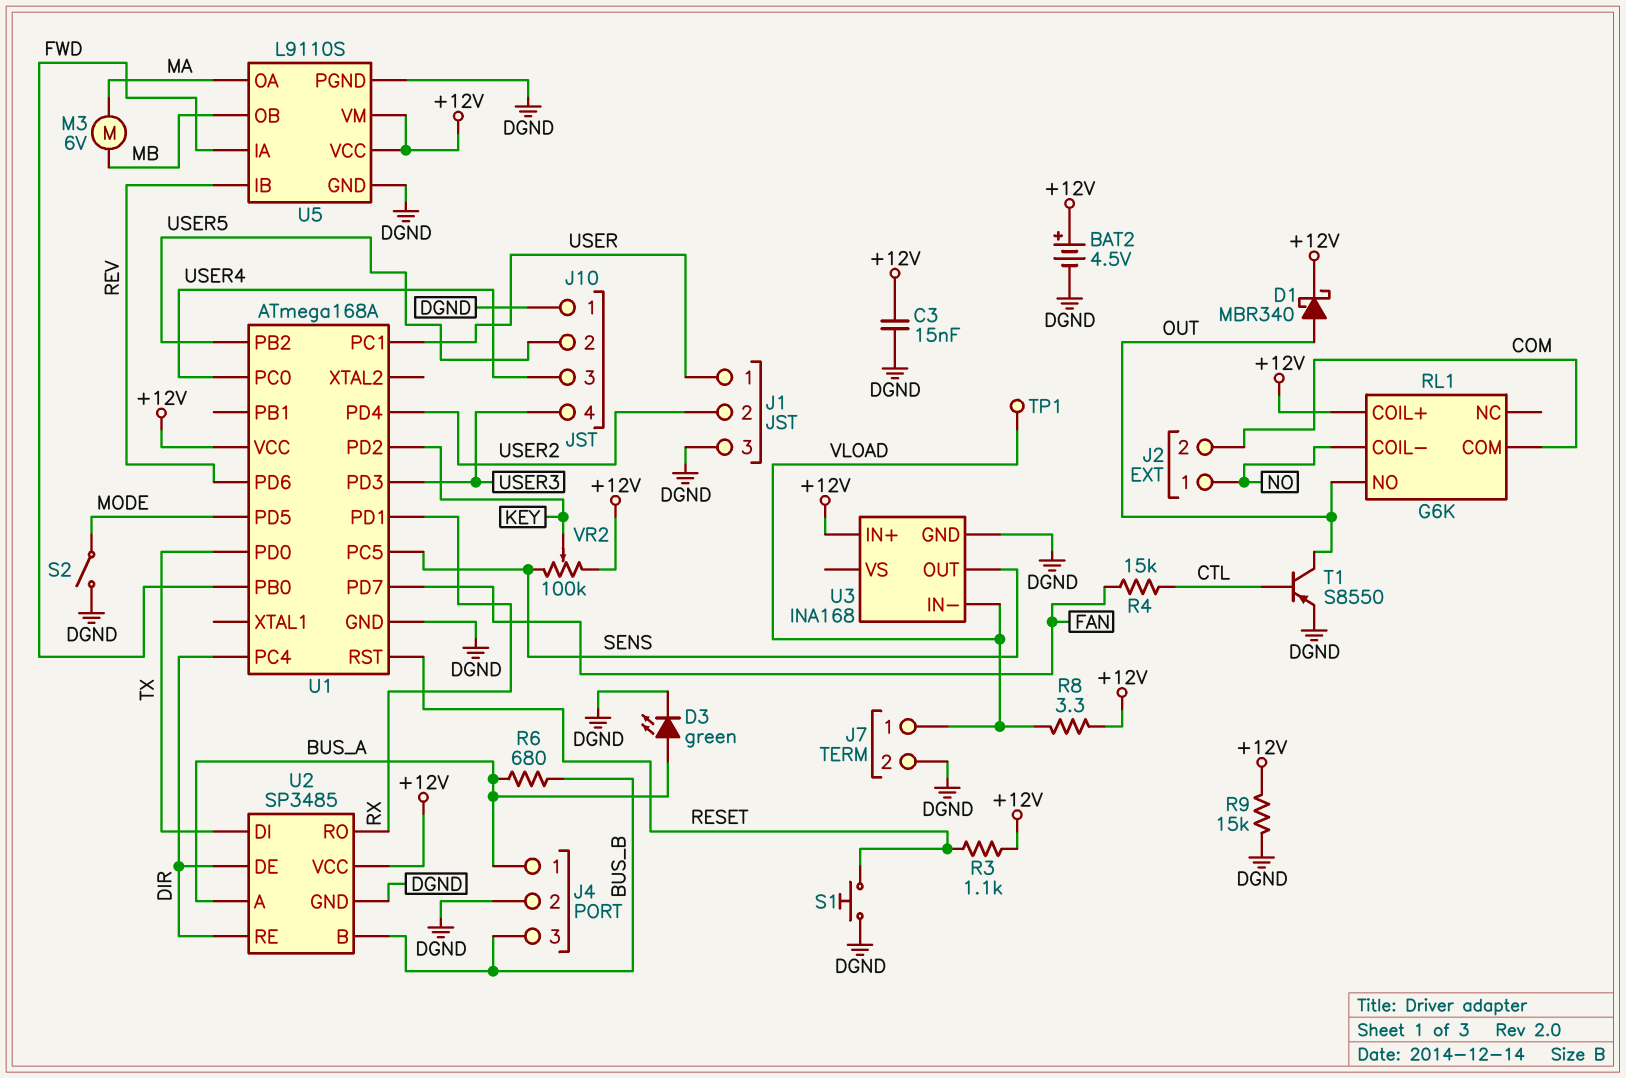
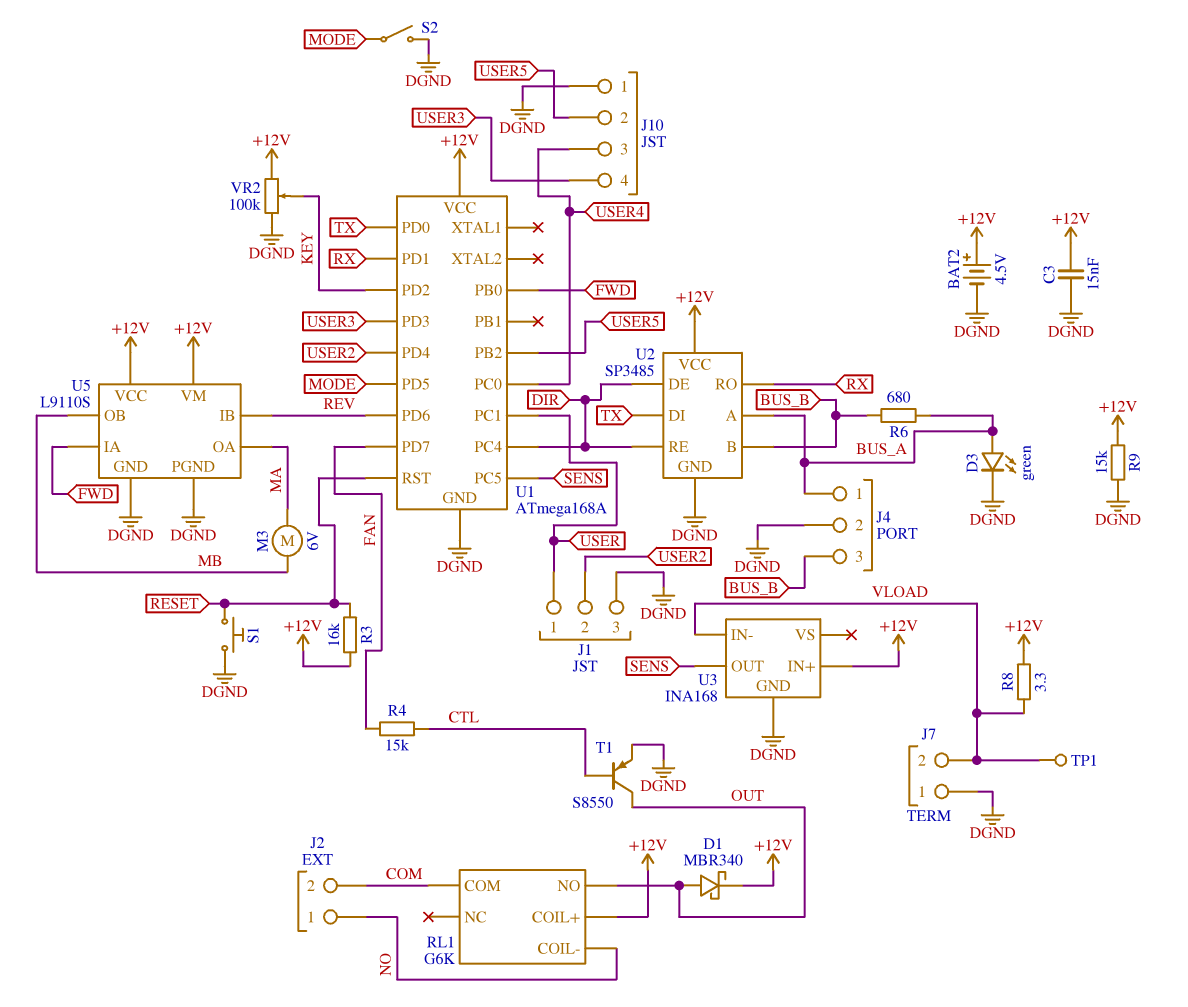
J7 pin 1: VLOAD -> DGND
J7 pin 2: DGND -> VLOAD
R3: 1.1k (+12V, RESET) -> 16k (+12V, RESET)
VR2: 100k (+12V, SENS, wiper KEY) -> 100k (+12V, DGND, wiper KEY)

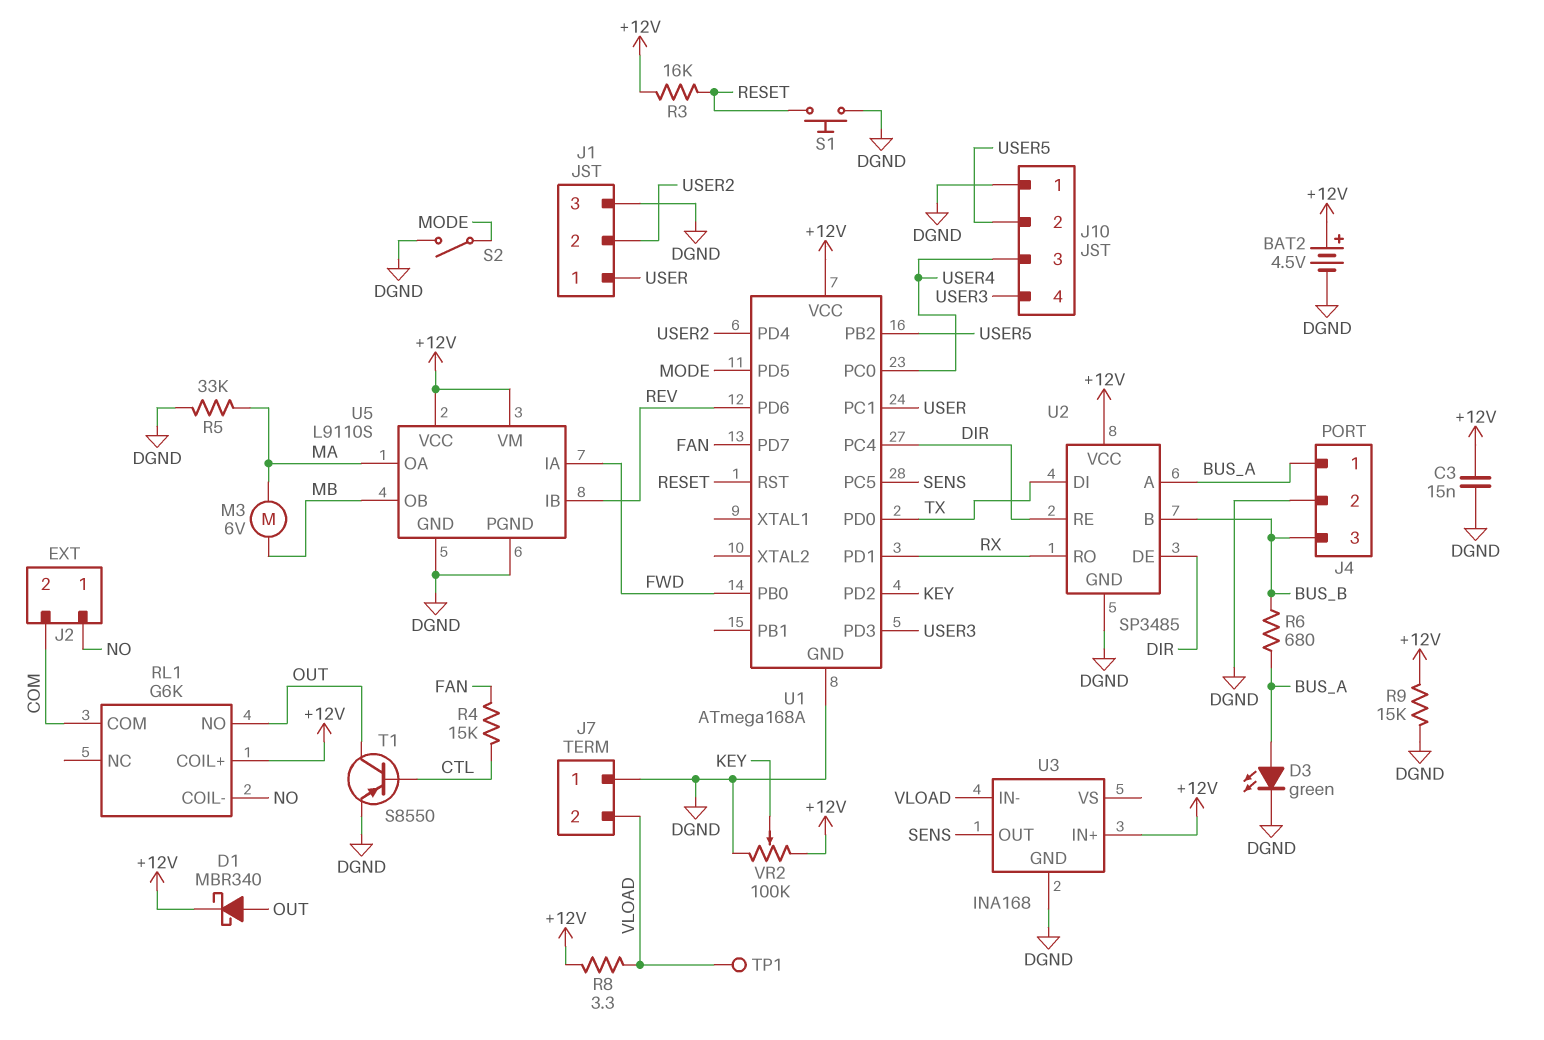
R5: none -> 33k (DGND, MA)

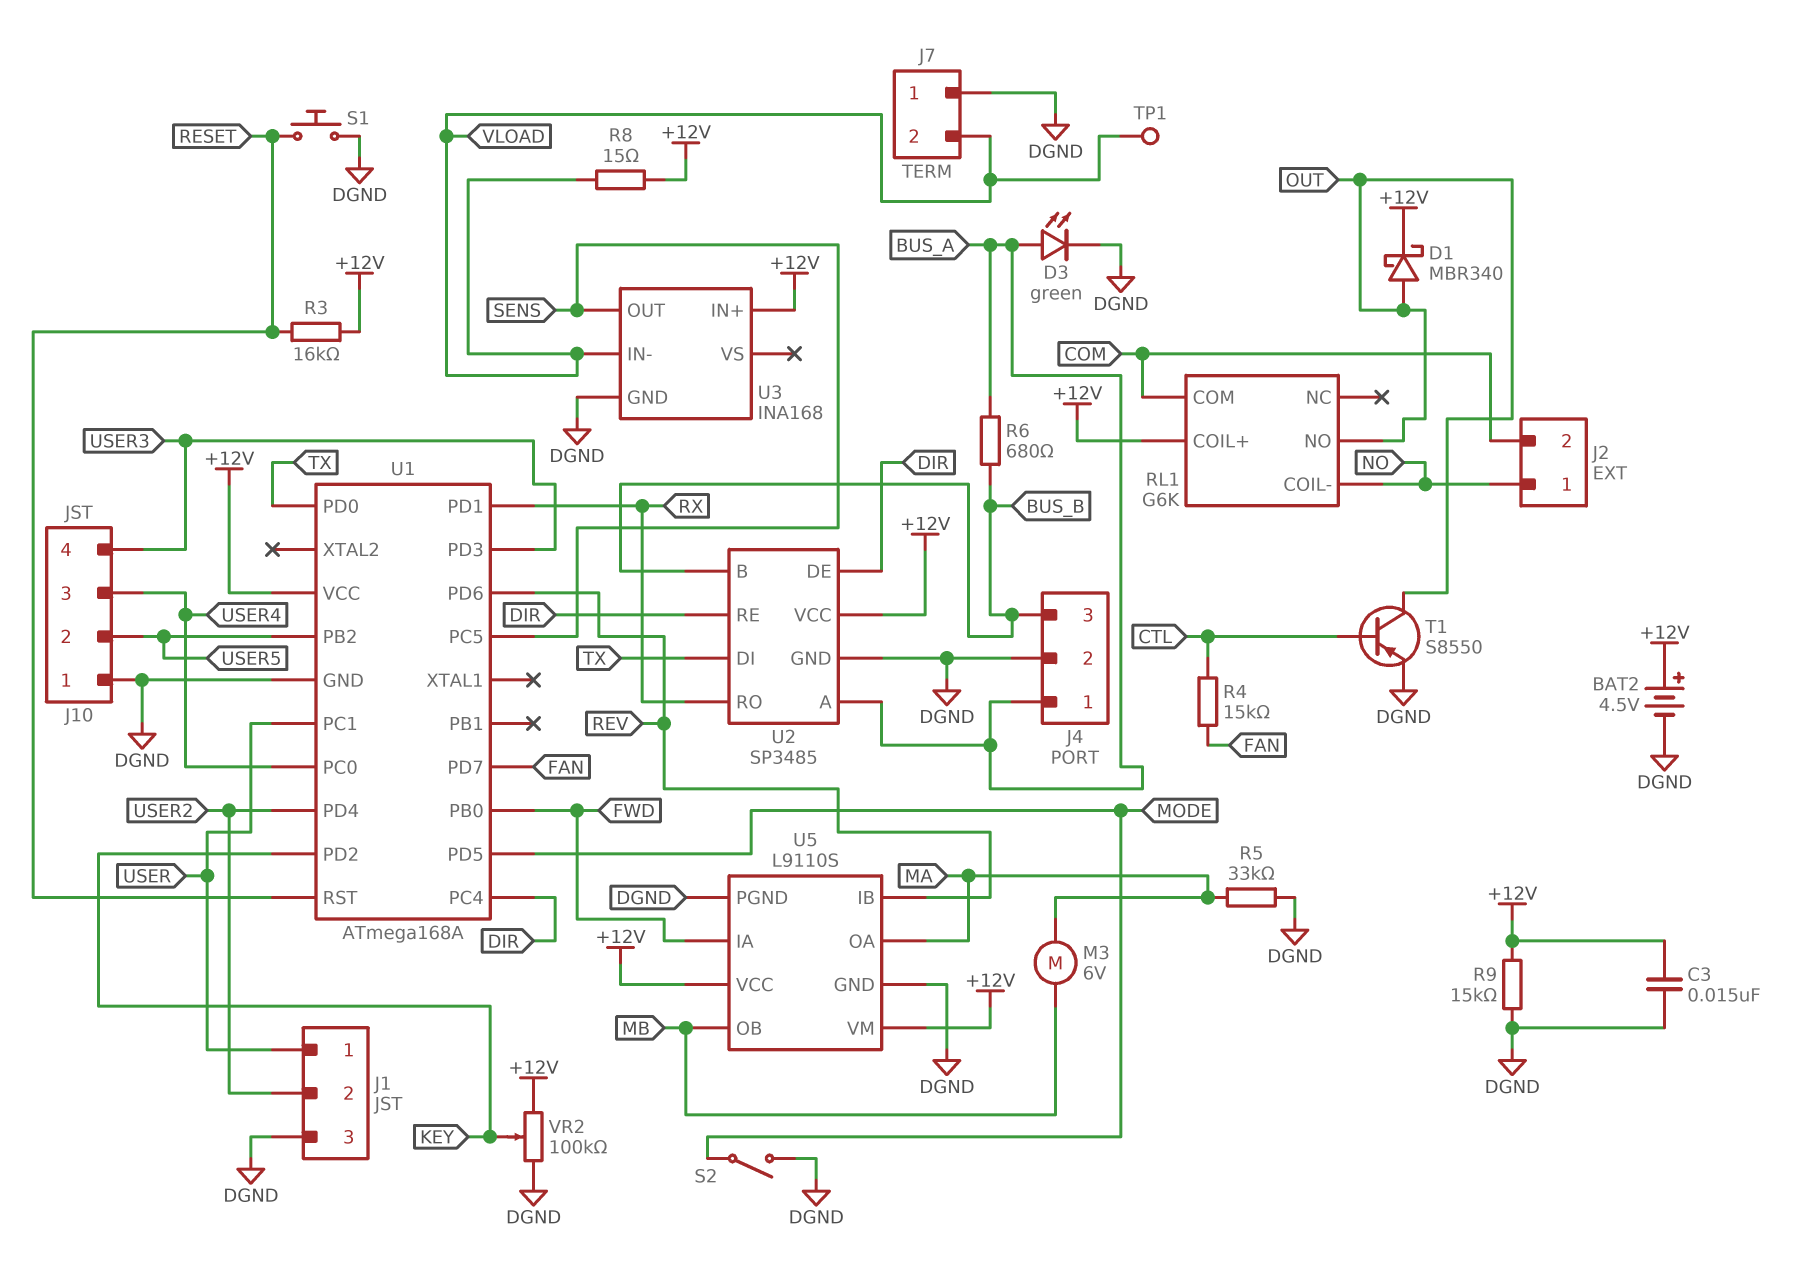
R8: 3.3 (+12V, VLOAD) -> 15 (+12V, VLOAD)

